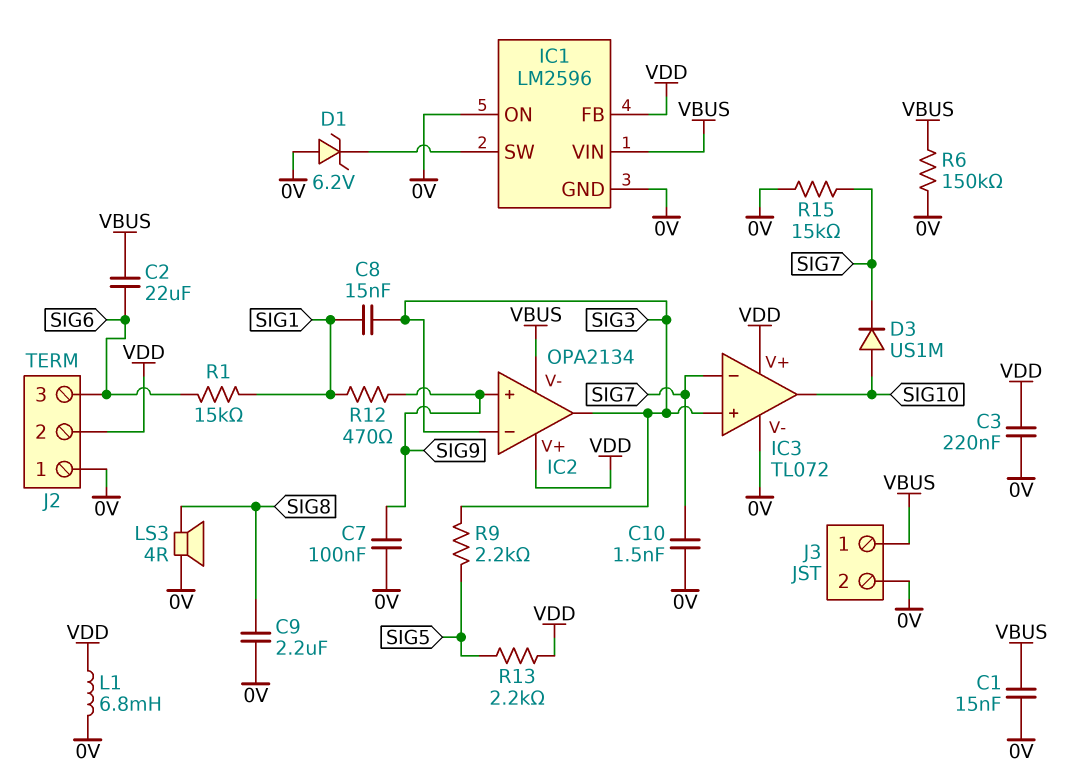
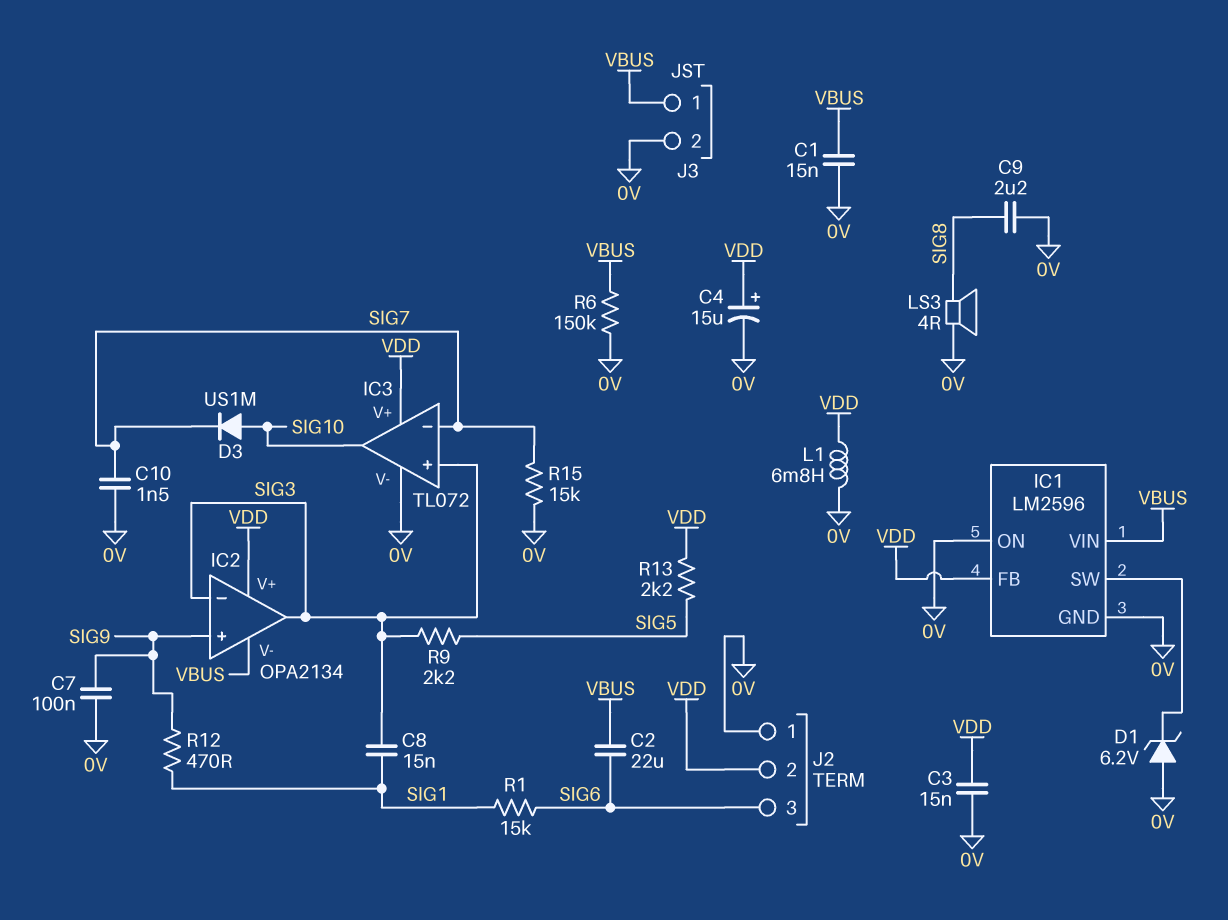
C3: 220nF (0V, VDD) -> 15nF (0V, VDD)
C4: none -> 15uF (plus VDD, minus 0V)

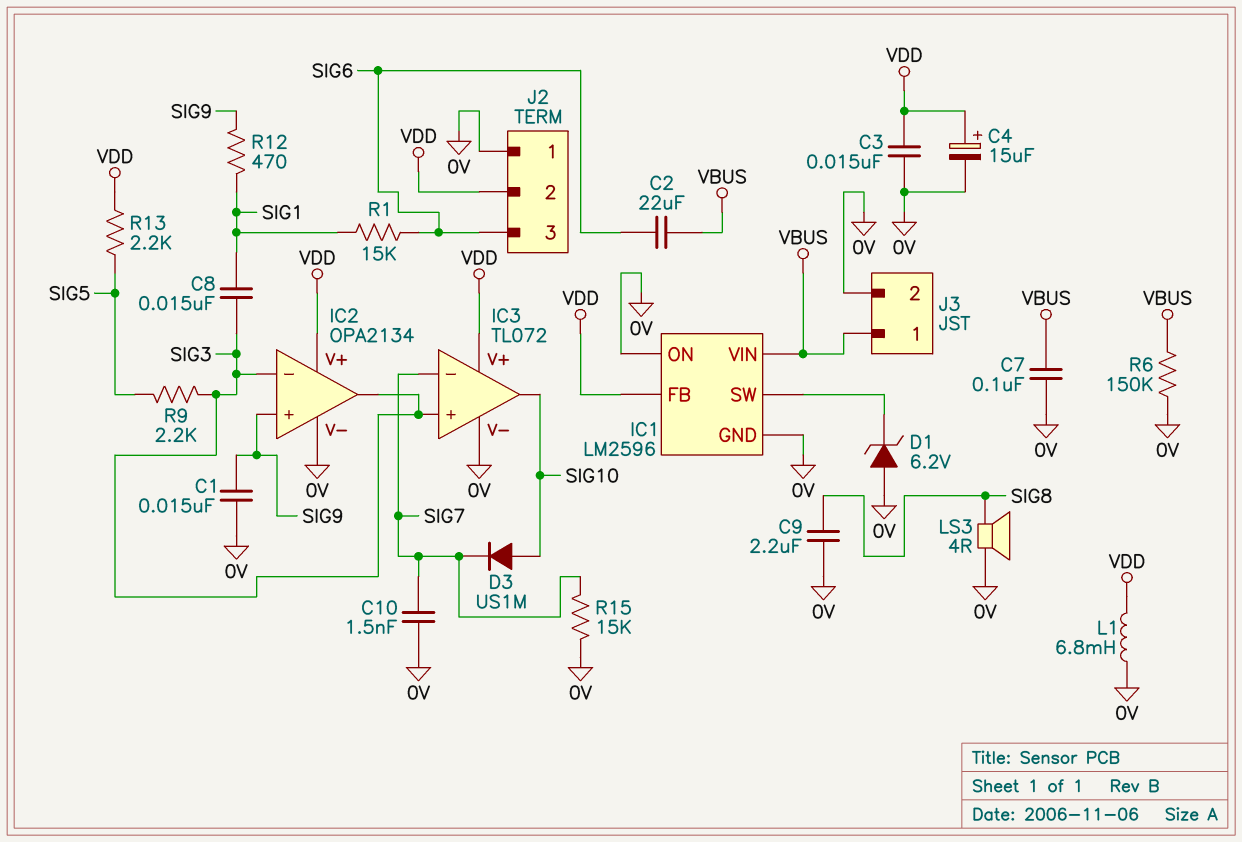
C1: 15nF (0V, VBUS) -> 15nF (0V, SIG9)
C7: 100nF (0V, SIG9) -> 100nF (0V, VBUS)
IC2 pin V-: VBUS -> 0V

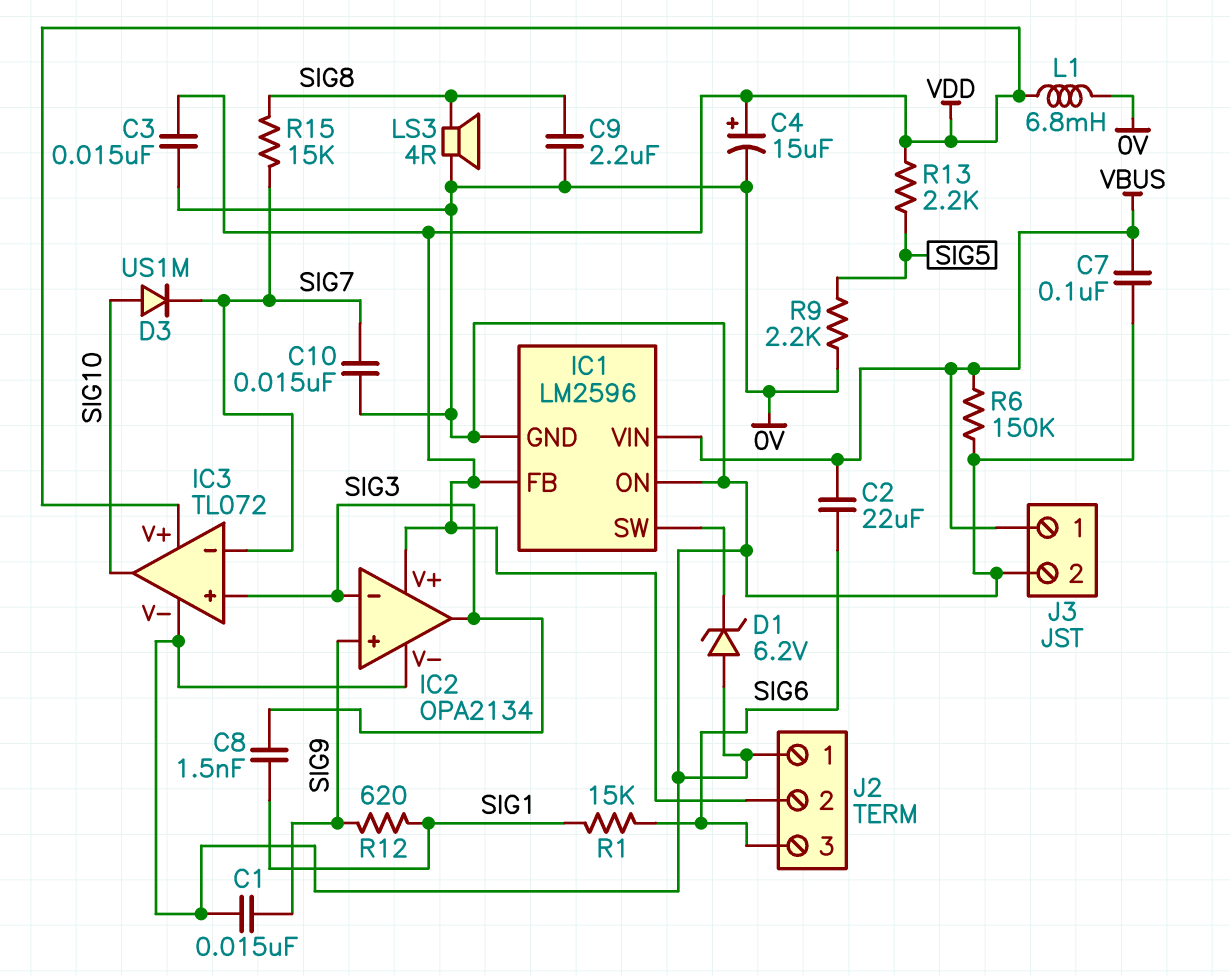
C8: 15nF (SIG1, SIG3) -> 1.5nF (SIG1, SIG3)
C10: 1.5nF (0V, SIG7) -> 15nF (0V, SIG7)
R9: 2.2k (SIG3, SIG5) -> 2.2k (0V, SIG5)
R12: 470 (SIG1, SIG9) -> 620 (SIG1, SIG9)
R15: 15k (0V, SIG7) -> 15k (SIG7, SIG8)

